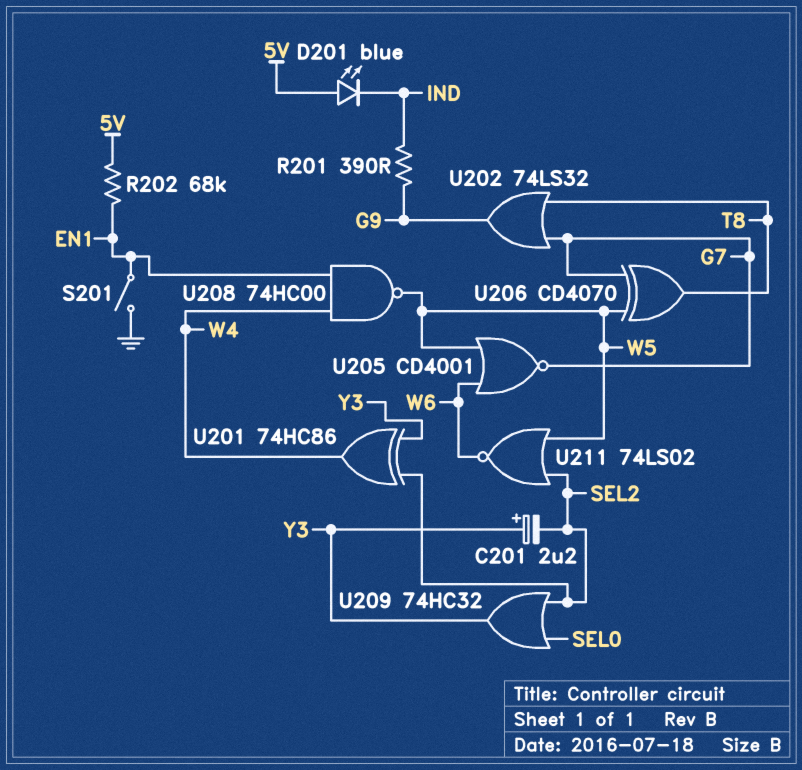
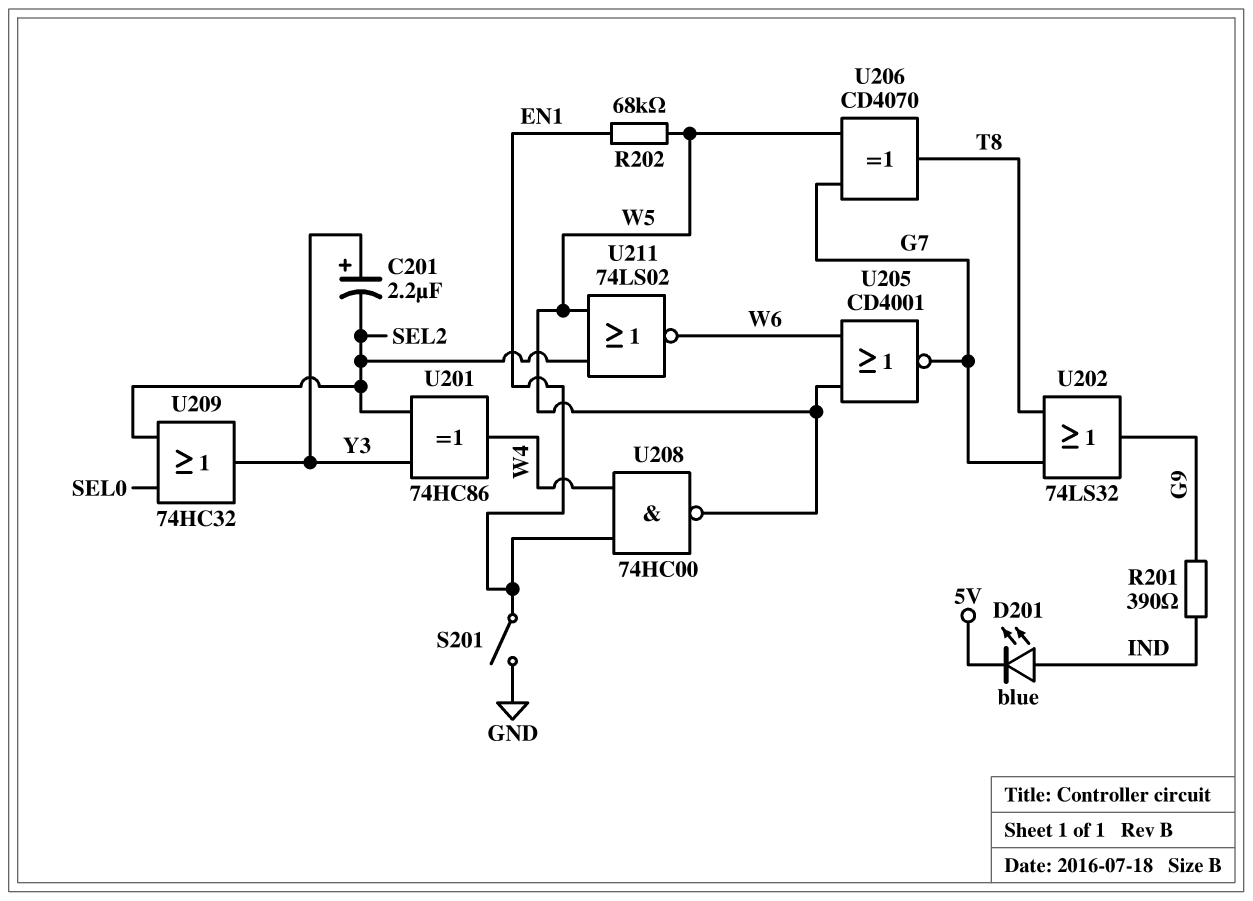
D201: LED blue (A 5V, K IND) -> LED blue (A IND, K 5V)
R202: 68k (5V, EN1) -> 68k (EN1, W5)

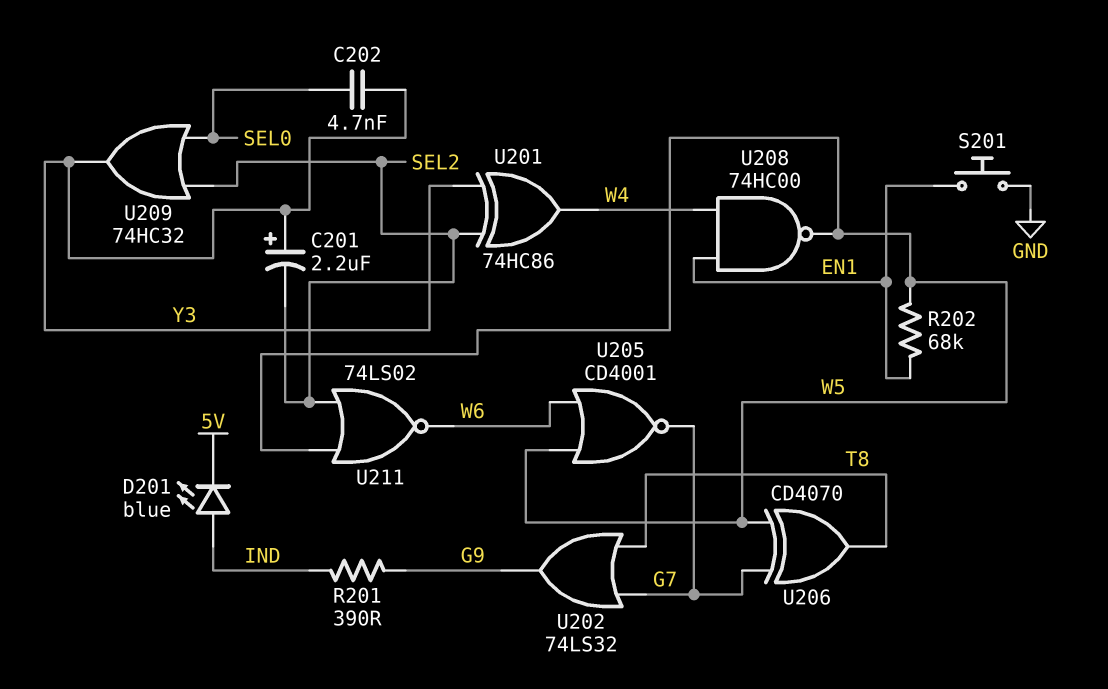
C202: none -> 4.7nF (SEL0, Y3)
S201: switch (EN1, GND) -> button (EN1, GND)

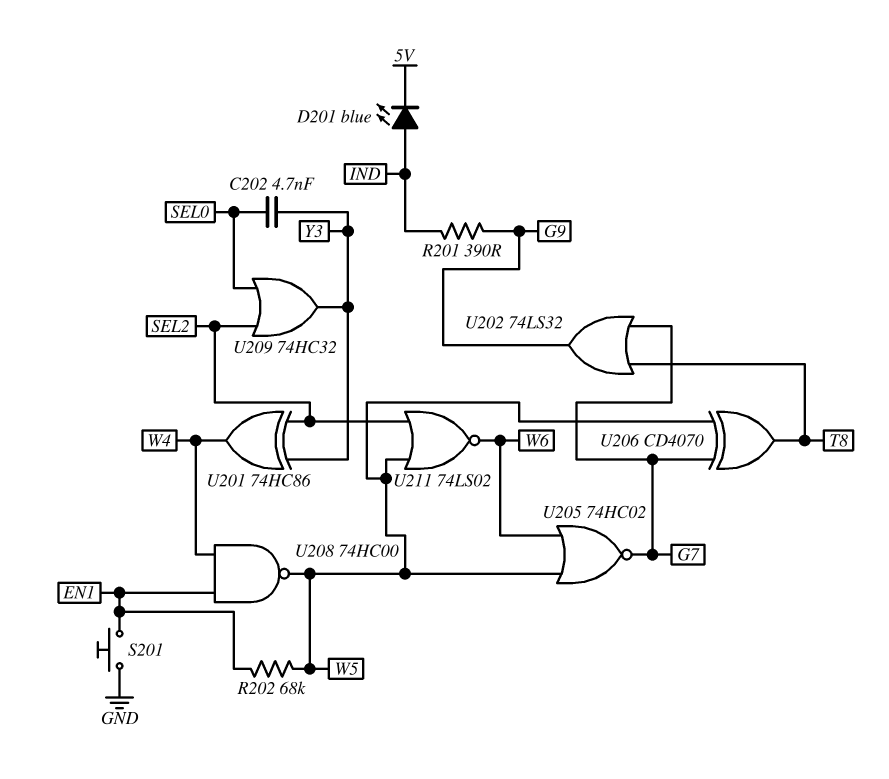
C201: 2.2uF (plus Y3, minus SEL2) -> none
U205: NOR CD4001 (in W5, in W6, out G7) -> NOR 74HC02 (in W5, in W6, out G7)

